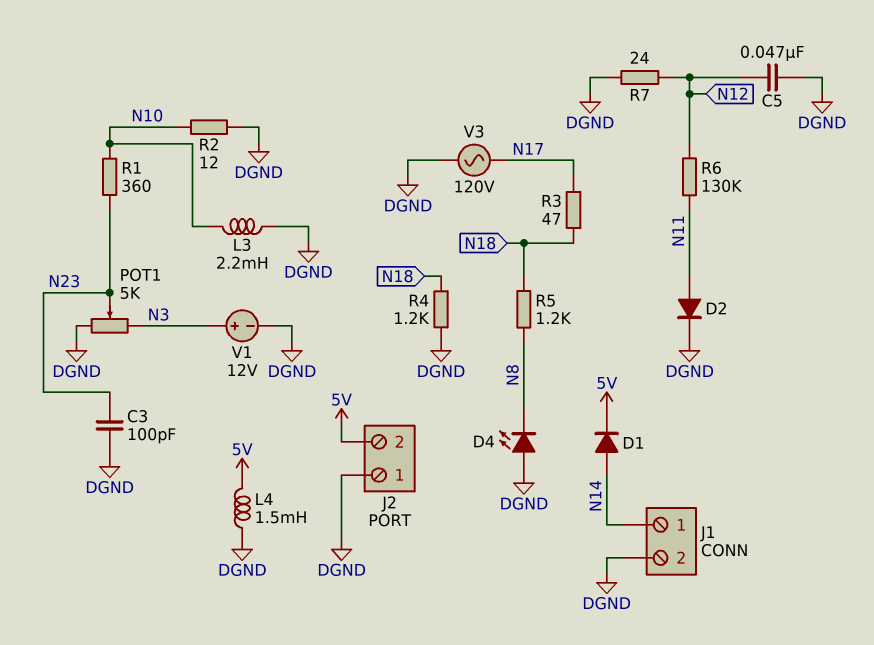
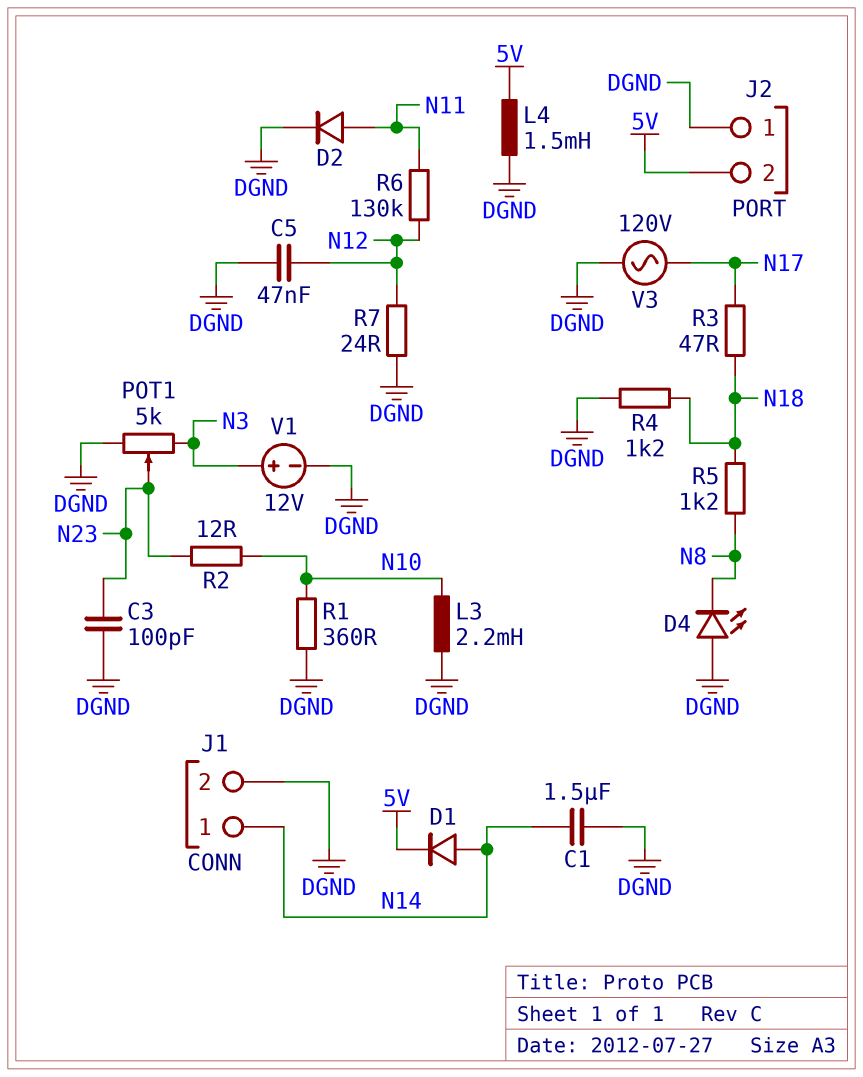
C1: none -> 1.5uF (DGND, N14)
R1: 360 (N10, N23) -> 360 (DGND, N10)
R2: 12 (DGND, N10) -> 12 (N10, N23)

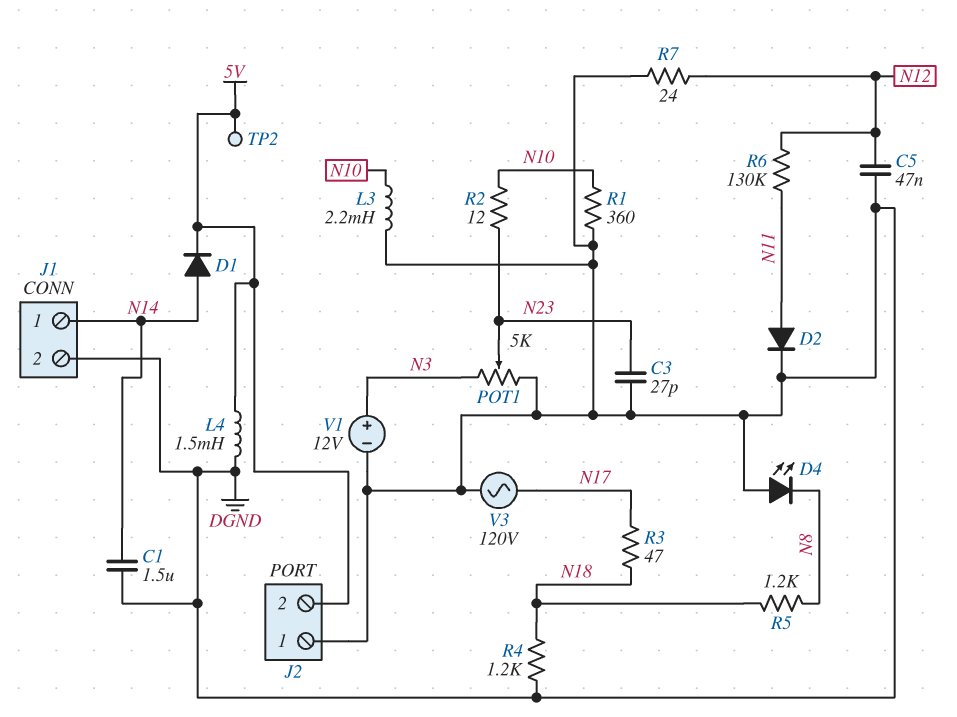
C3: 100pF (DGND, N23) -> 27pF (DGND, N23)
TP2: none -> test point (5V)

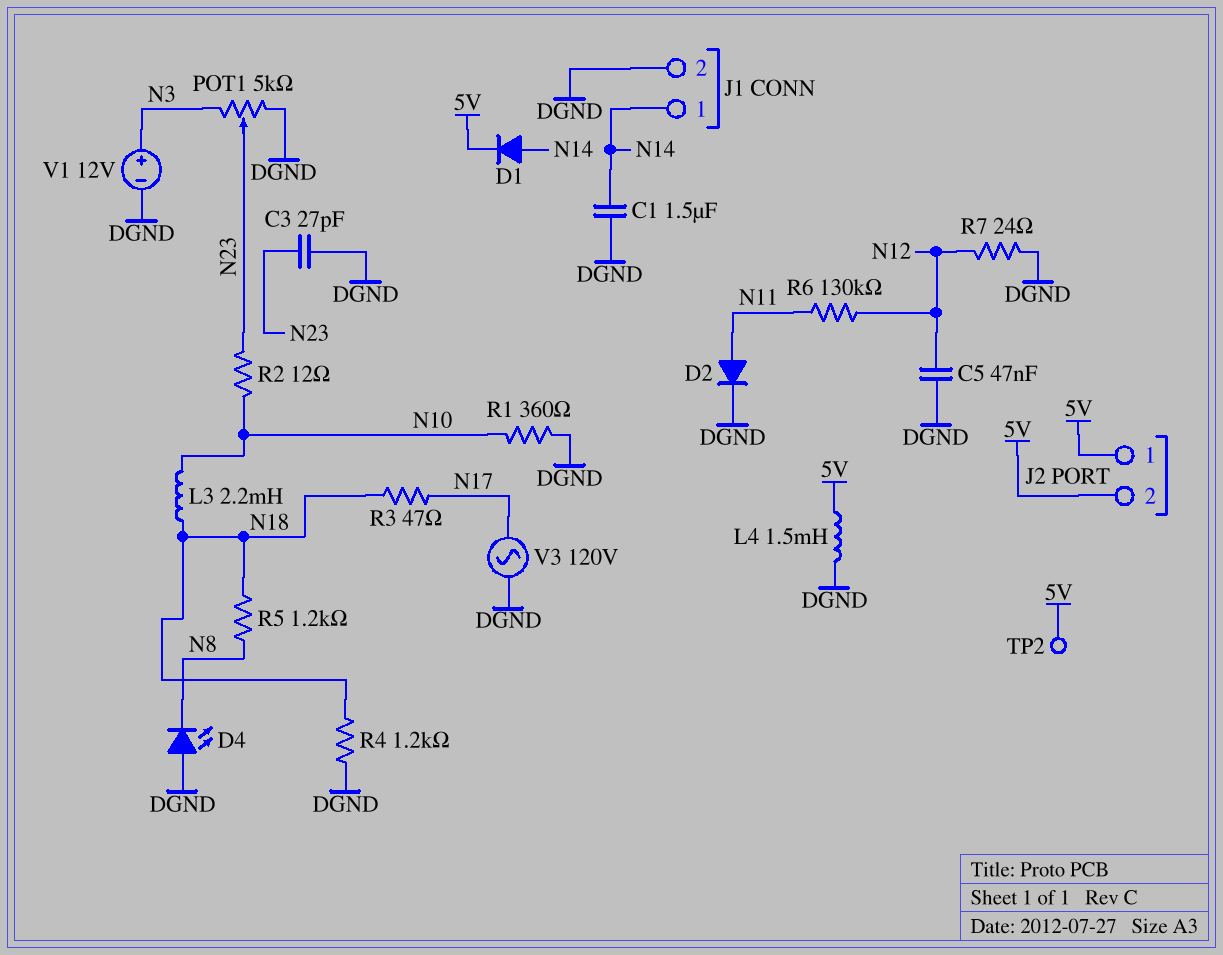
J2 pin 1: DGND -> 5V
L3: 2.2mH (DGND, N10) -> 2.2mH (N10, N18)

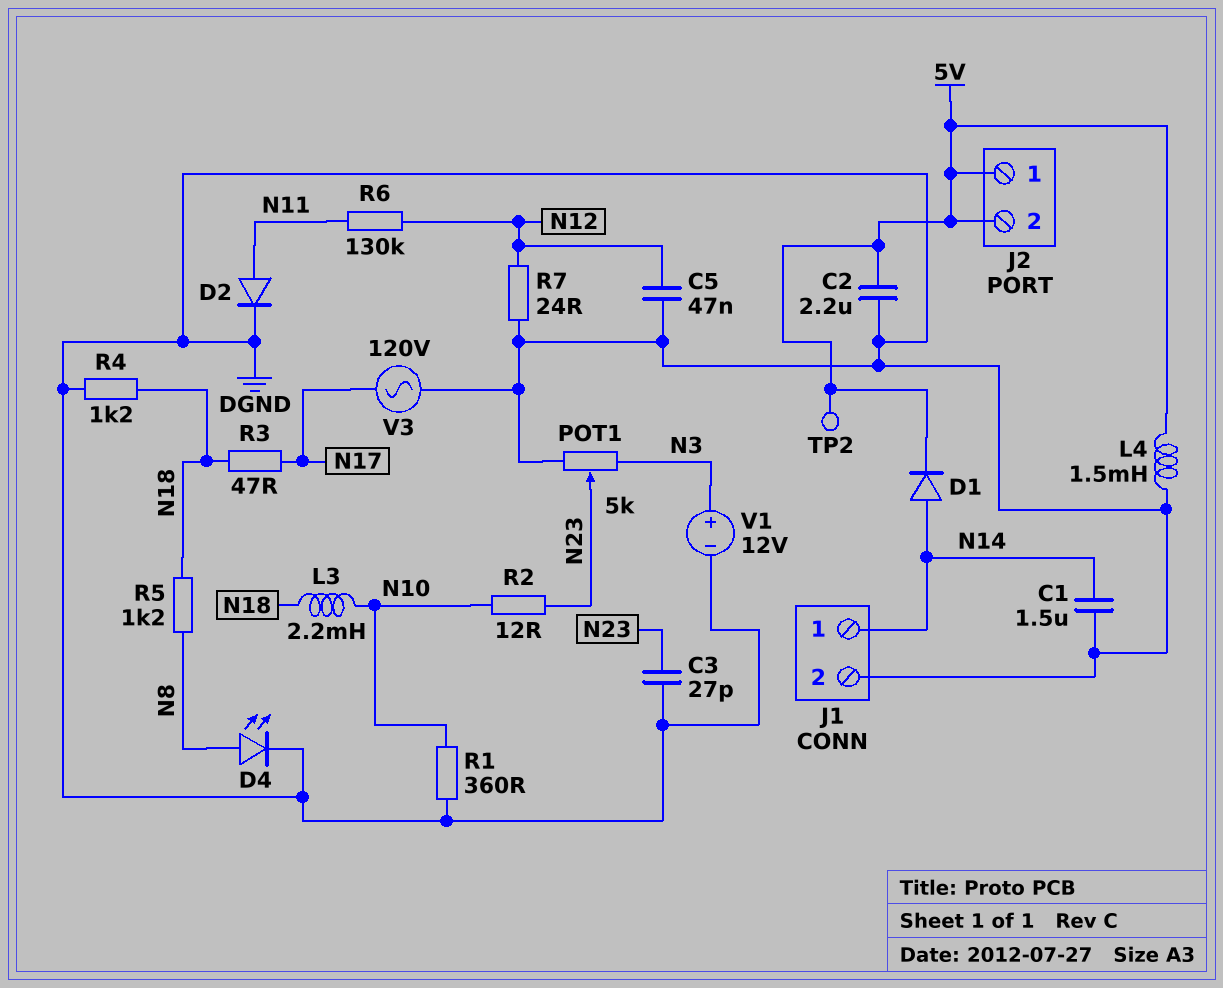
C2: none -> 2.2uF (5V, DGND)
D4: LED (A DGND, K N8) -> LED (A N8, K DGND)

